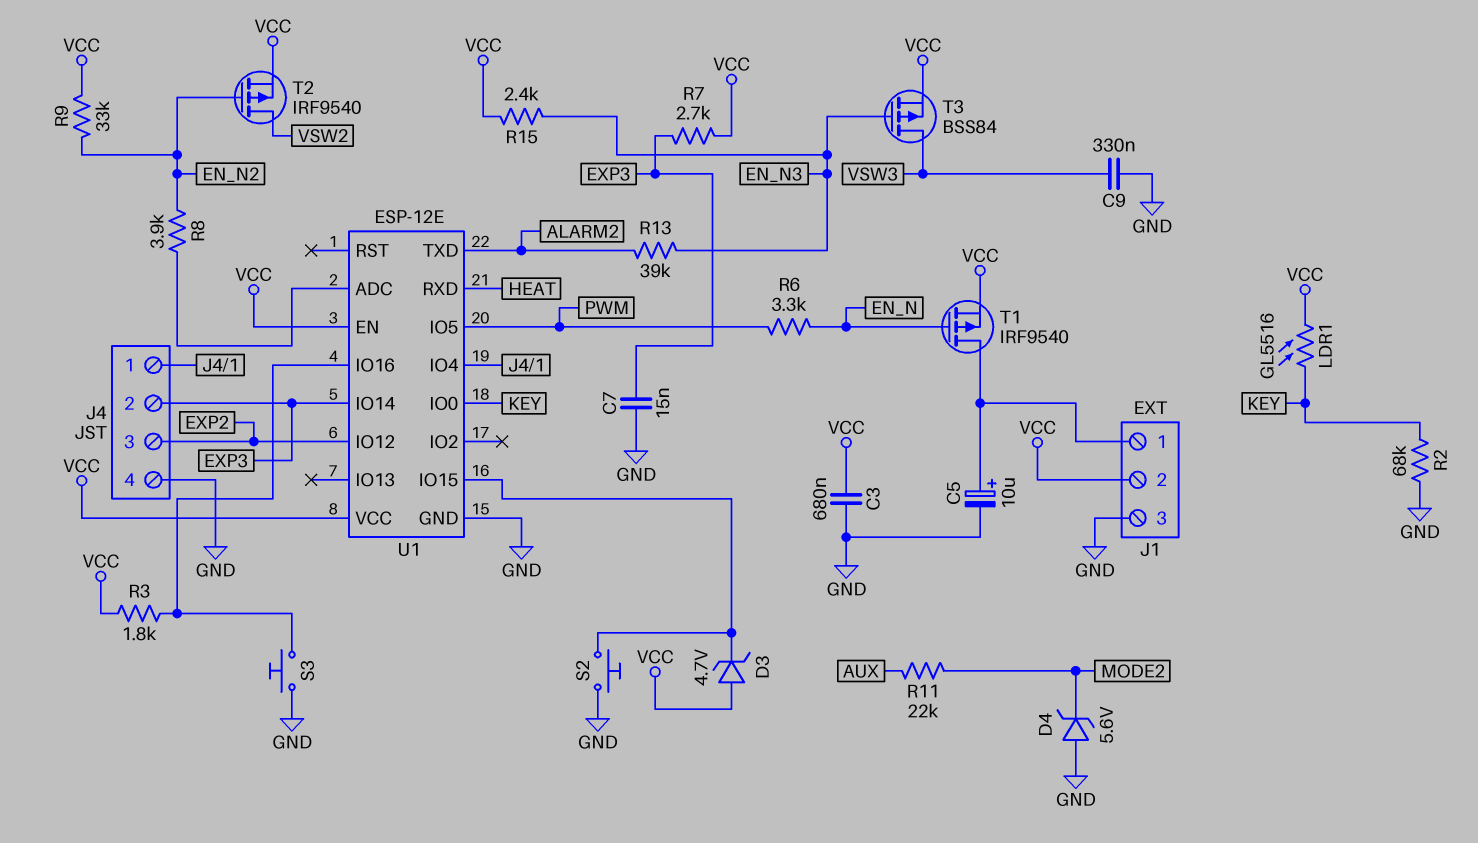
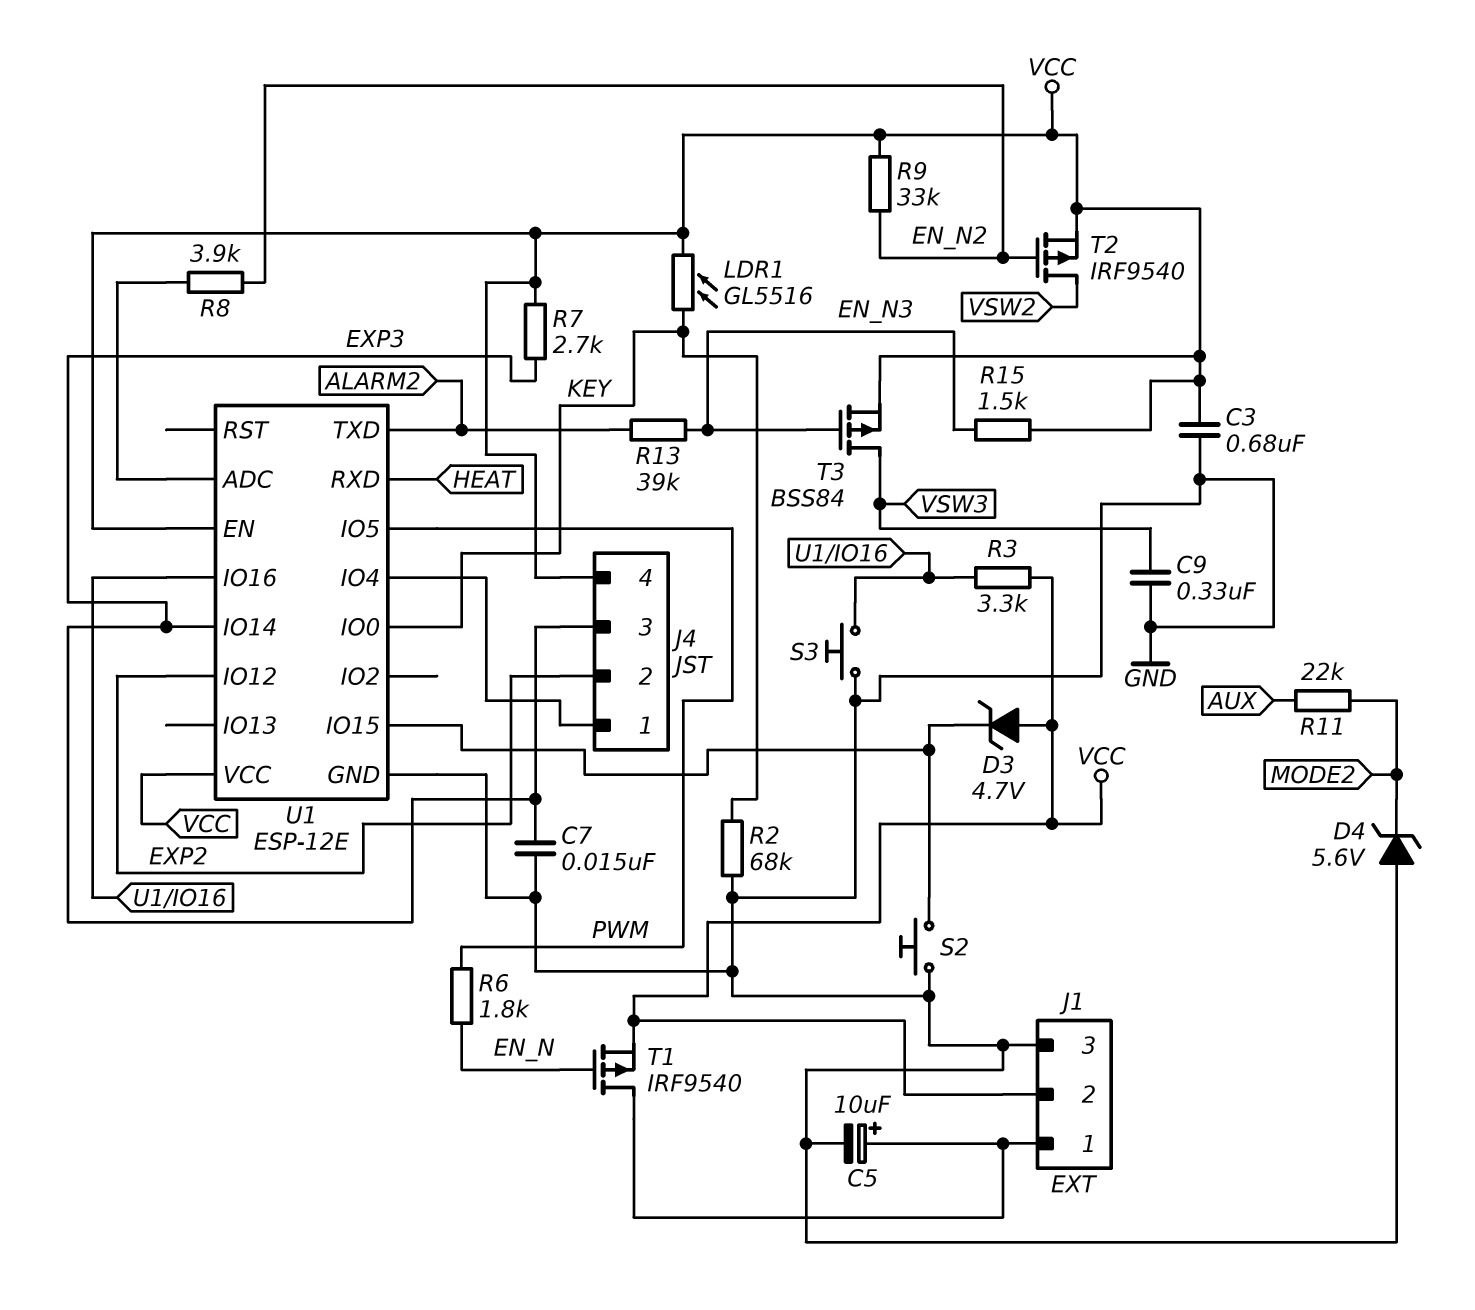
J4 pin 2: EXP3 -> EXP2
J4 pin 3: EXP2 -> EXP3
J4 pin 4: GND -> VCC
R3: 1.8k (U1/IO16, VCC) -> 3.3k (U1/IO16, VCC)
R6: 3.3k (EN_N, PWM) -> 1.8k (EN_N, PWM)
R15: 2.4k (EN_N3, VCC) -> 1.5k (EN_N3, VCC)

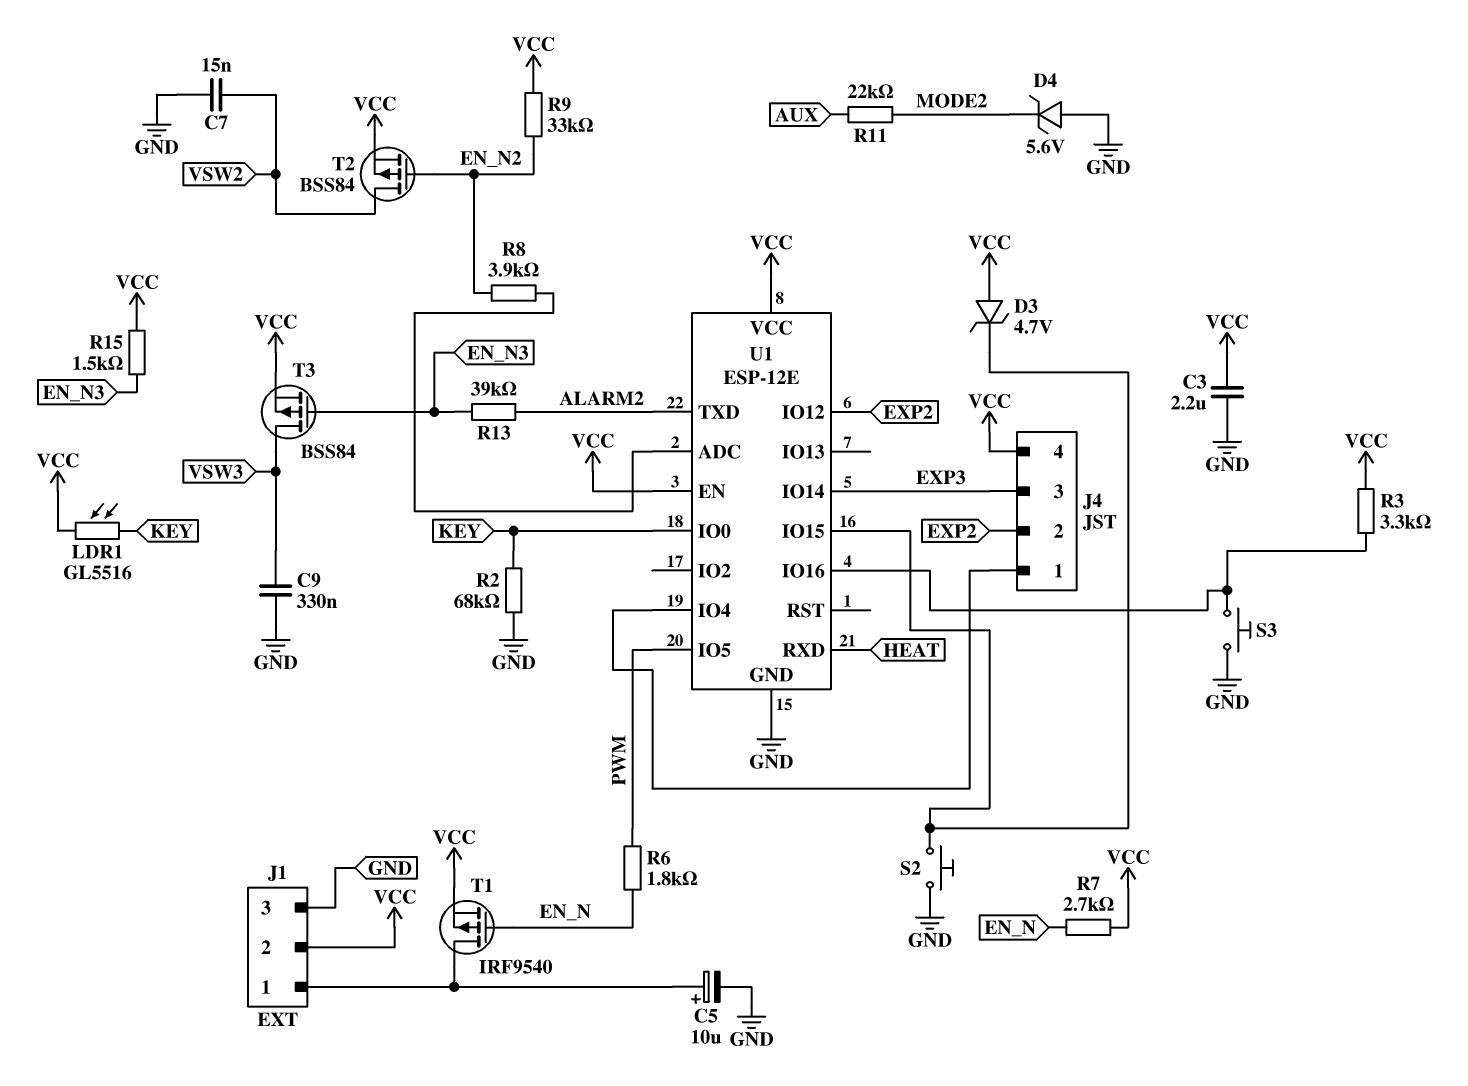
C3: 680nF (GND, VCC) -> 2.2uF (GND, VCC)
C7: 15nF (EXP3, GND) -> 15nF (GND, VSW2)
R7: 2.7k (EXP3, VCC) -> 2.7k (EN_N, VCC)
T2: PMOS IRF9540 (G EN_N2, D VSW2, S VCC) -> PMOS BSS84 (G EN_N2, D VSW2, S VCC)

